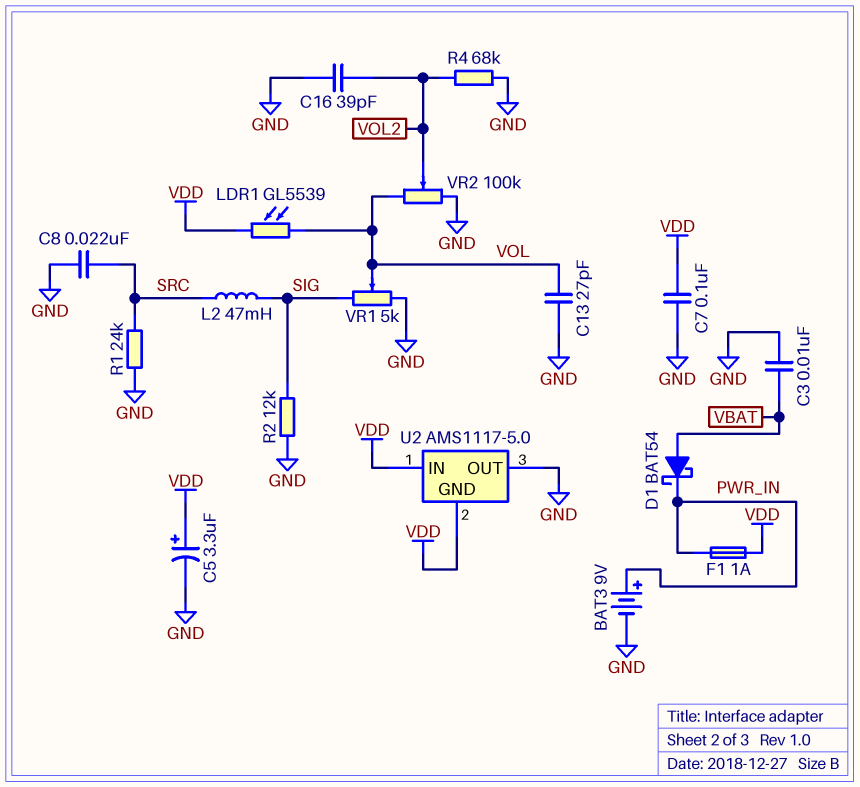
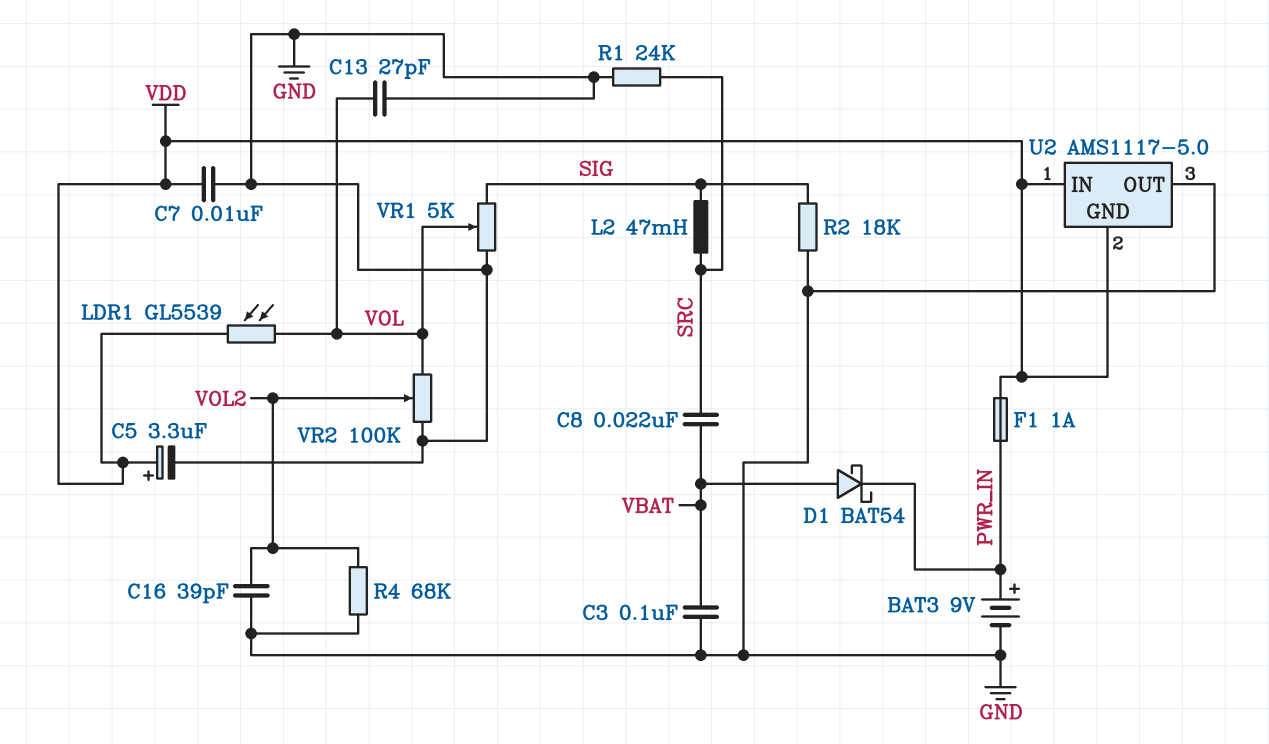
C3: 10nF (GND, VBAT) -> 100nF (GND, VBAT)
C7: 100nF (GND, VDD) -> 10nF (GND, VDD)
C8: 22nF (GND, SRC) -> 22nF (SRC, VBAT)
R2: 12k (GND, SIG) -> 18k (GND, SIG)

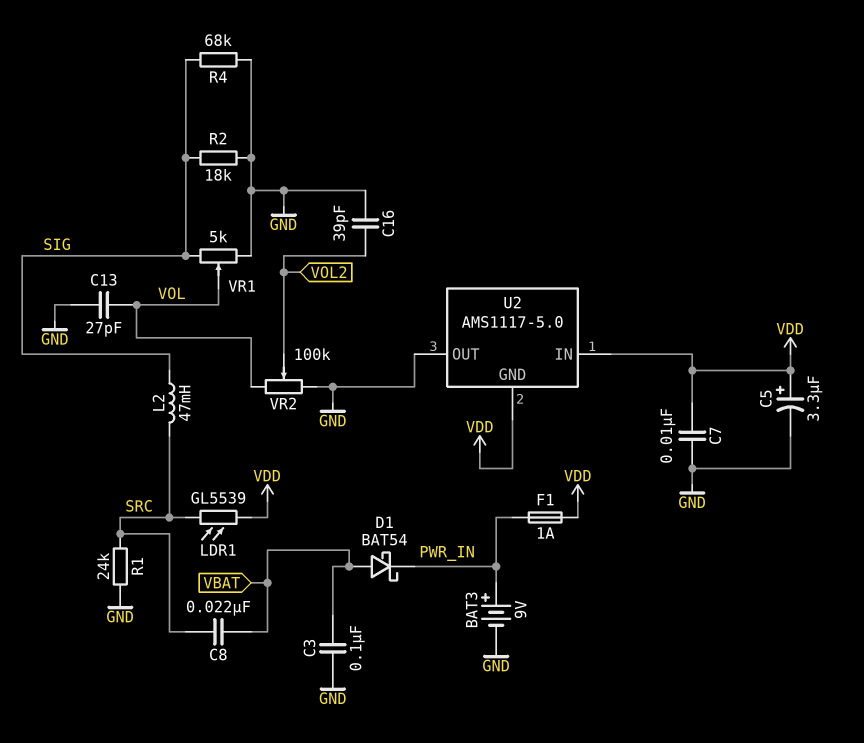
LDR1: GL5539 (VDD, VOL) -> GL5539 (SRC, VDD)
R4: 68k (GND, VOL2) -> 68k (GND, SIG)

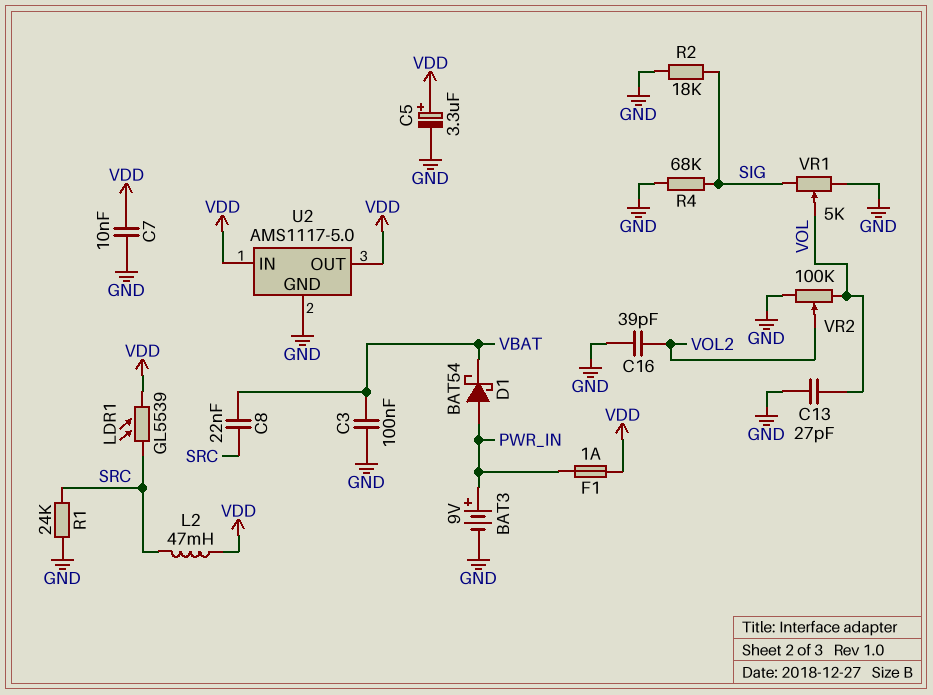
D1: schottky BAT54 (A VBAT, K PWR_IN) -> schottky BAT54 (A PWR_IN, K VBAT)
L2: 47mH (SIG, SRC) -> 47mH (SRC, VDD)
U2 pin GND: VDD -> GND
U2 pin OUT: GND -> VDD

